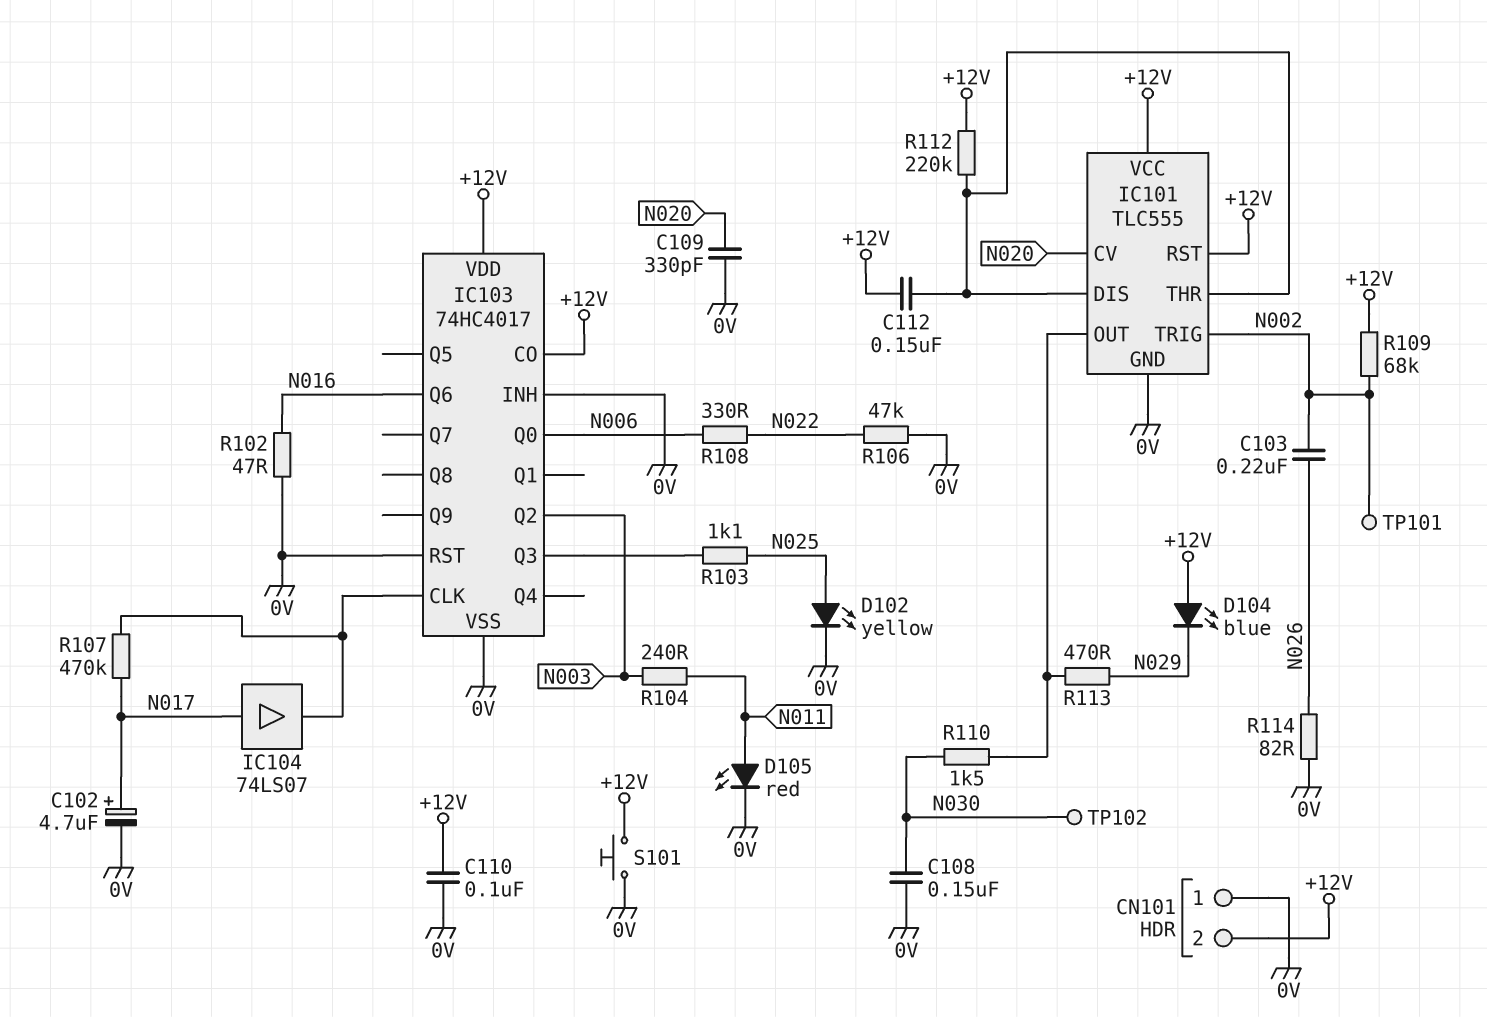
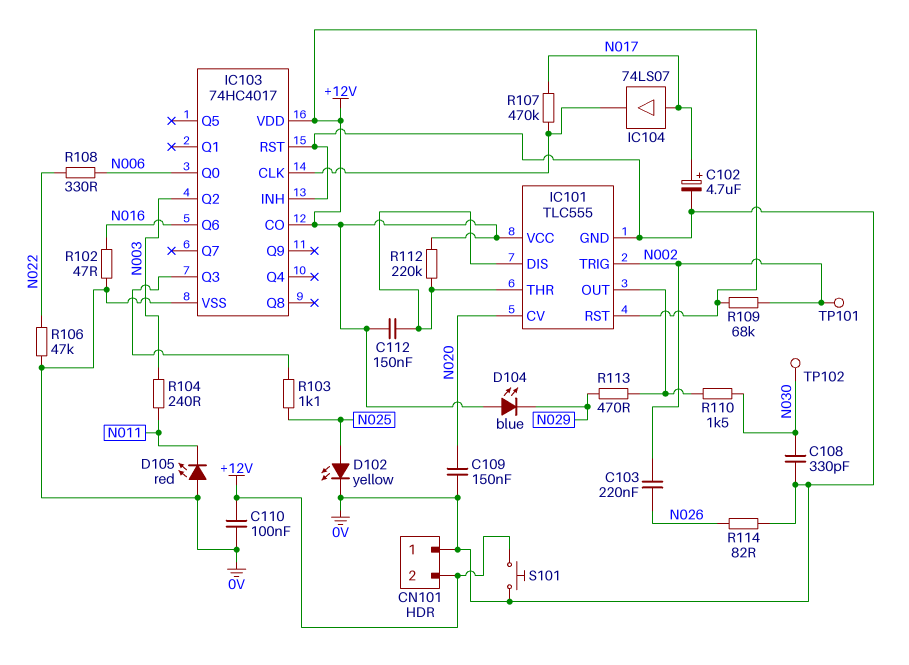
C108: 150nF (0V, N030) -> 330pF (0V, N030)
C109: 330pF (0V, N020) -> 150nF (0V, N020)
D105: LED red (A N011, K 0V) -> LED red (A 0V, K N011)

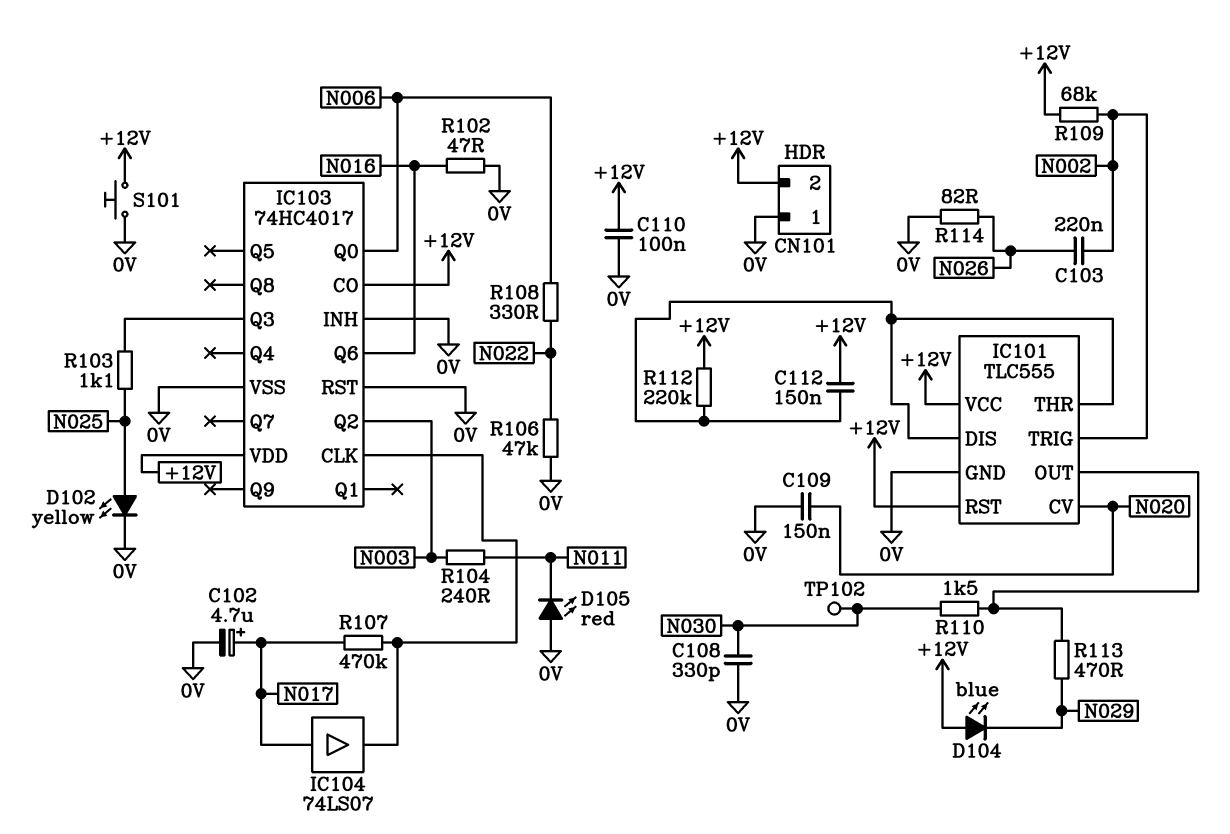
TP101: test point (N002) -> none

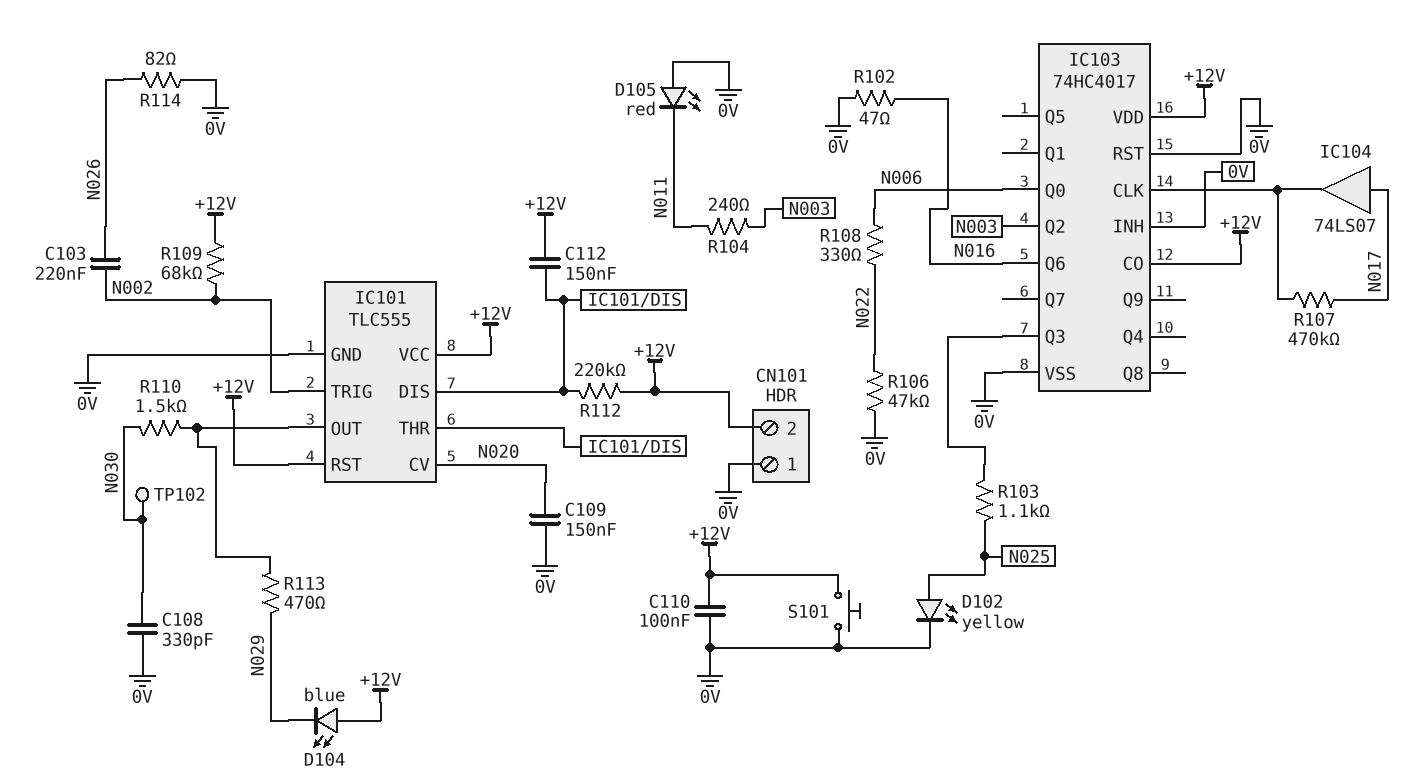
C102: 4.7uF (plus N017, minus 0V) -> none

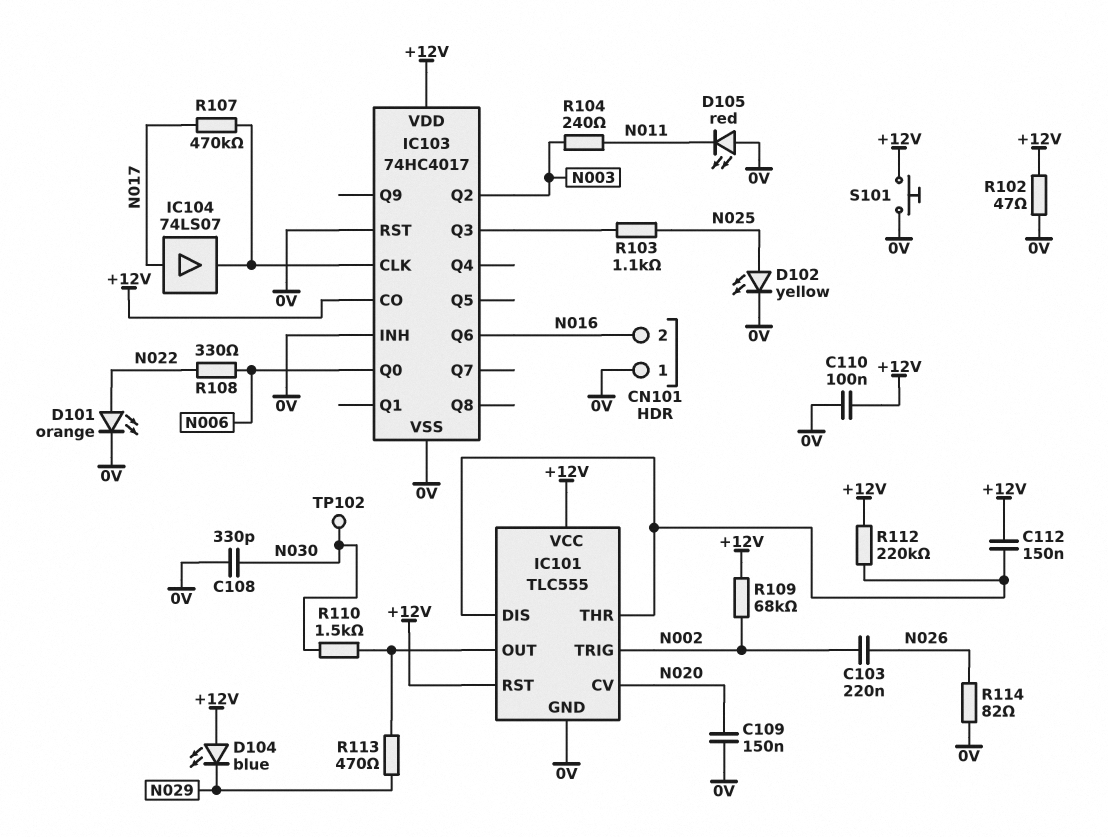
CN101 pin 2: +12V -> N016
D101: none -> LED orange (A N022, K 0V)
R102: 47 (0V, N016) -> 47 (+12V, 0V)
R106: 47k (0V, N022) -> none

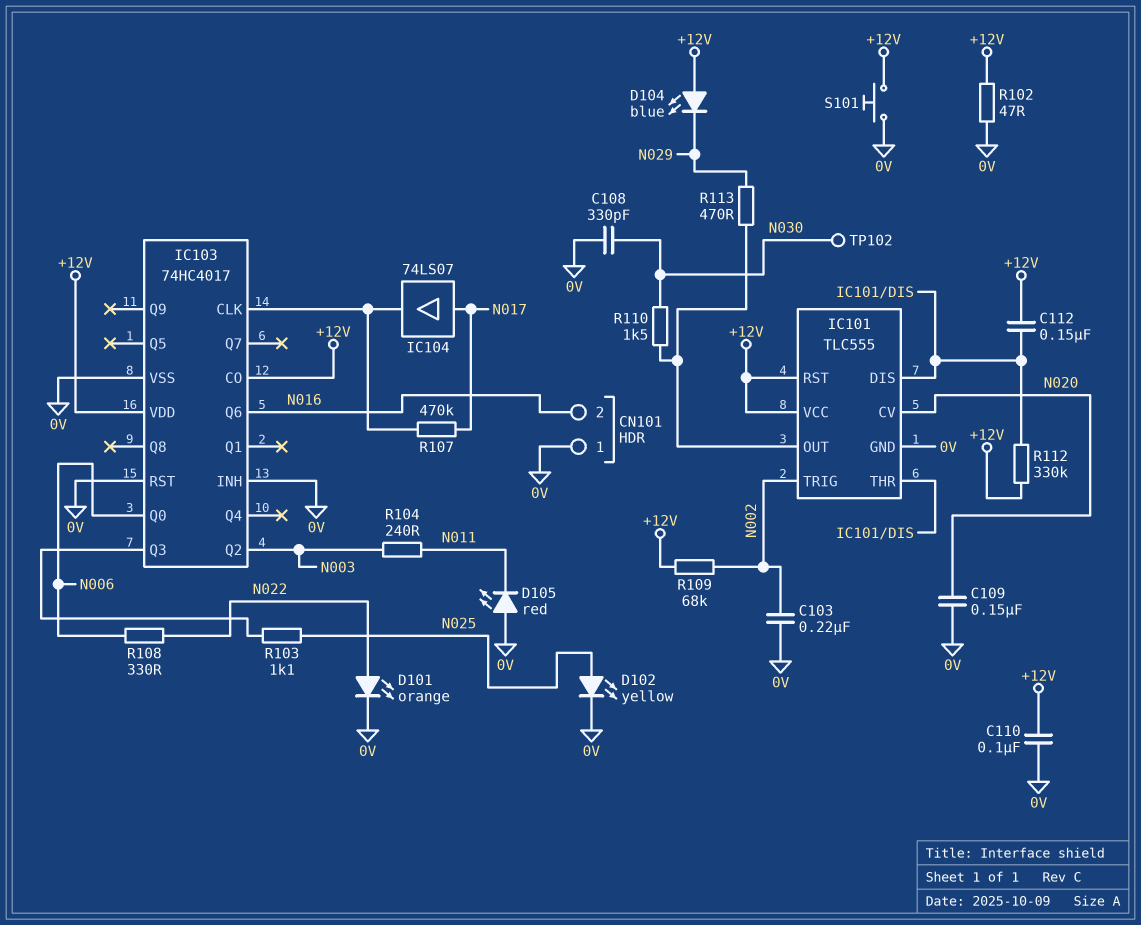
C103: 220nF (N002, N026) -> 220nF (0V, N002)
R112: 220k (+12V, IC101/DIS) -> 330k (+12V, IC101/DIS)
R114: 82 (0V, N026) -> none

